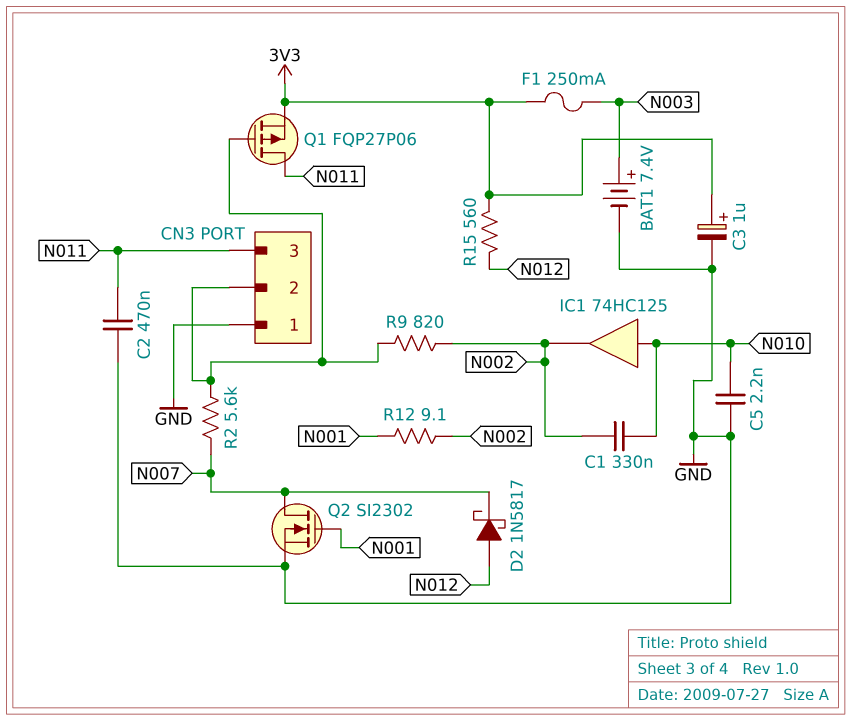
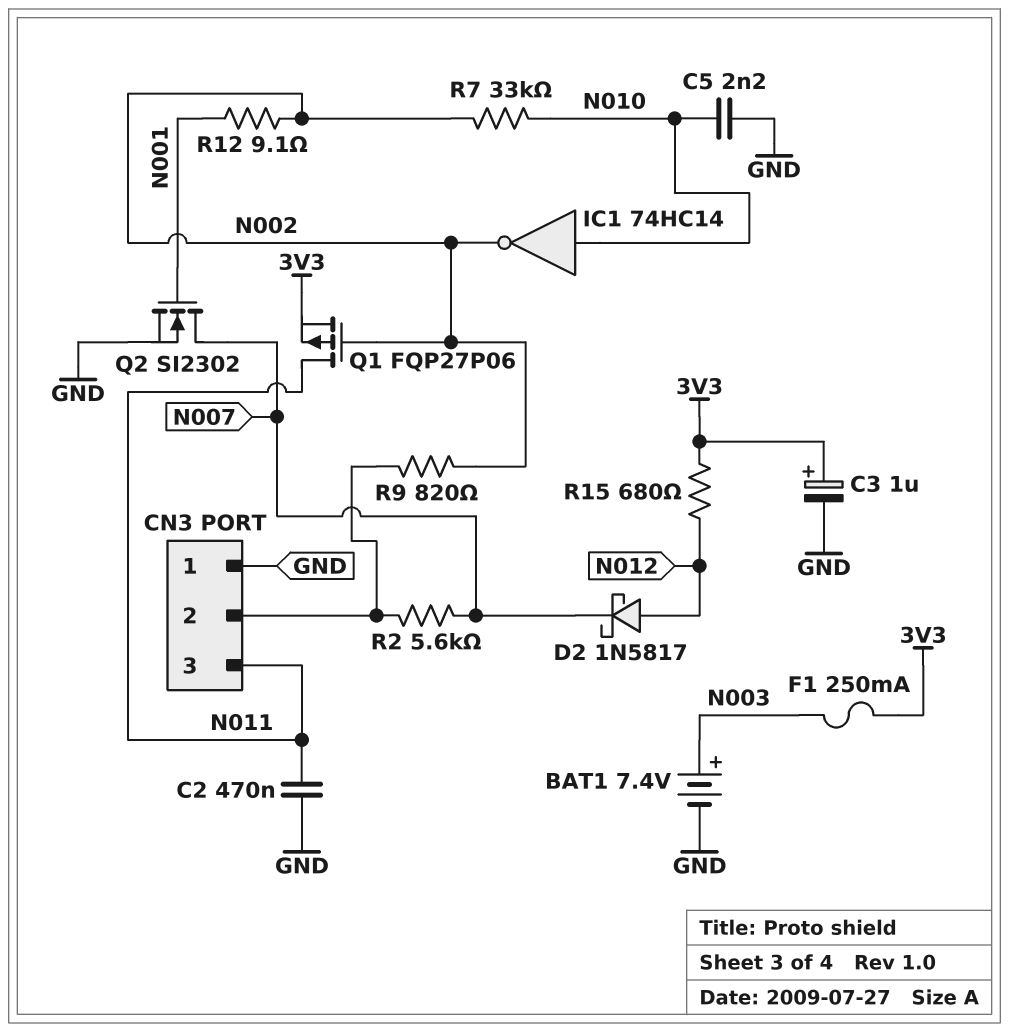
C1: 330nF (N002, N010) -> none
IC1: buffer 74HC125 (in N010, out N002) -> NOT 74HC14 (in N010, out N002)
Q1: PMOS FQP27P06 (G CN3/2, D N011, S 3V3) -> PMOS FQP27P06 (G N002, D N011, S 3V3)
R7: none -> 33k (N002, N010)
R15: 560 (3V3, N012) -> 680 (3V3, N012)

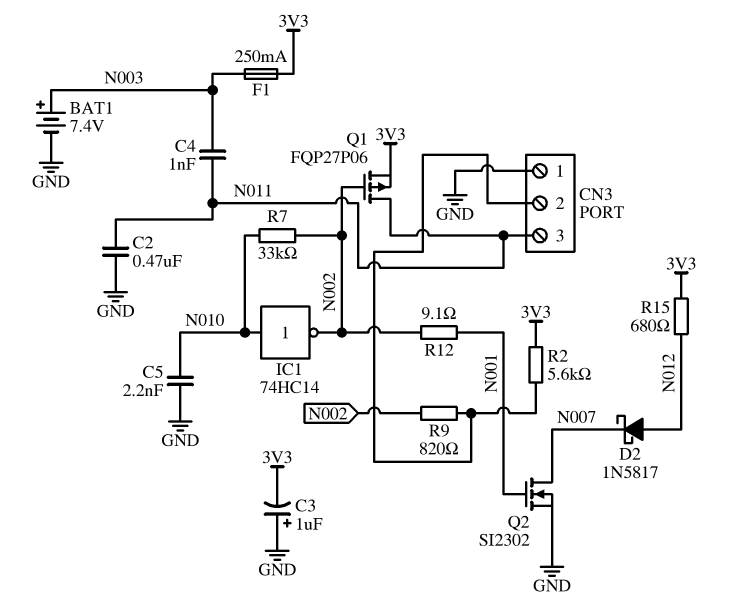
C3: 1uF (plus 3V3, minus GND) -> 1uF (plus GND, minus 3V3)
C4: none -> 1nF (N003, N011)
R2: 5.6k (CN3/2, N007) -> 5.6k (3V3, CN3/2)

